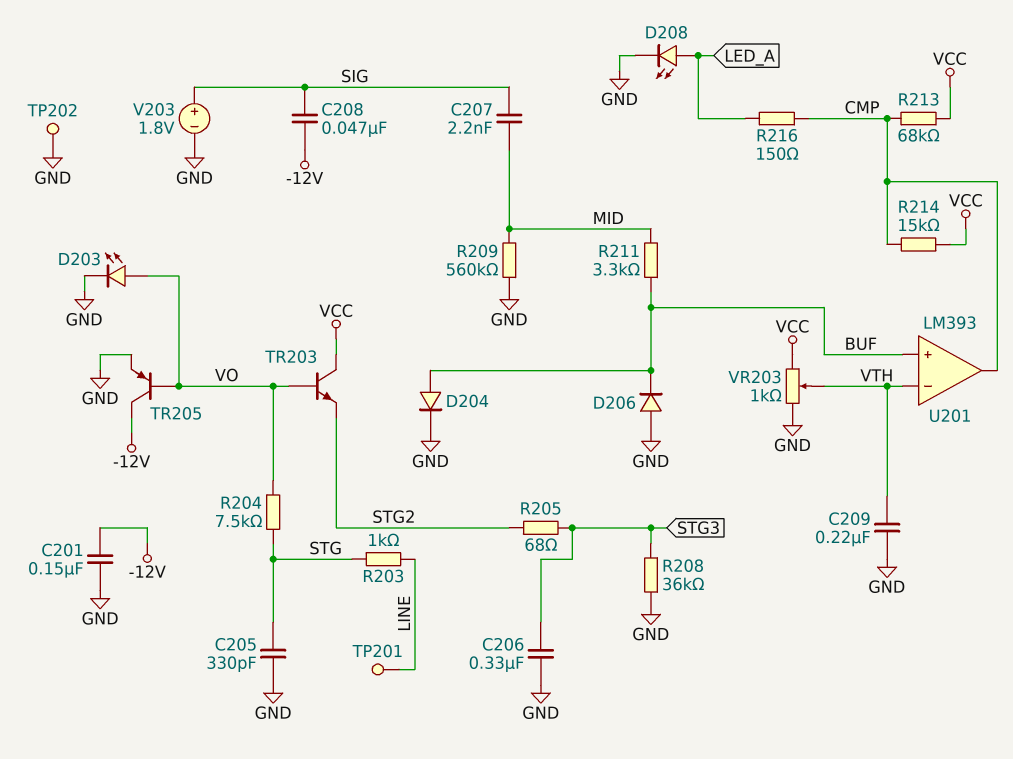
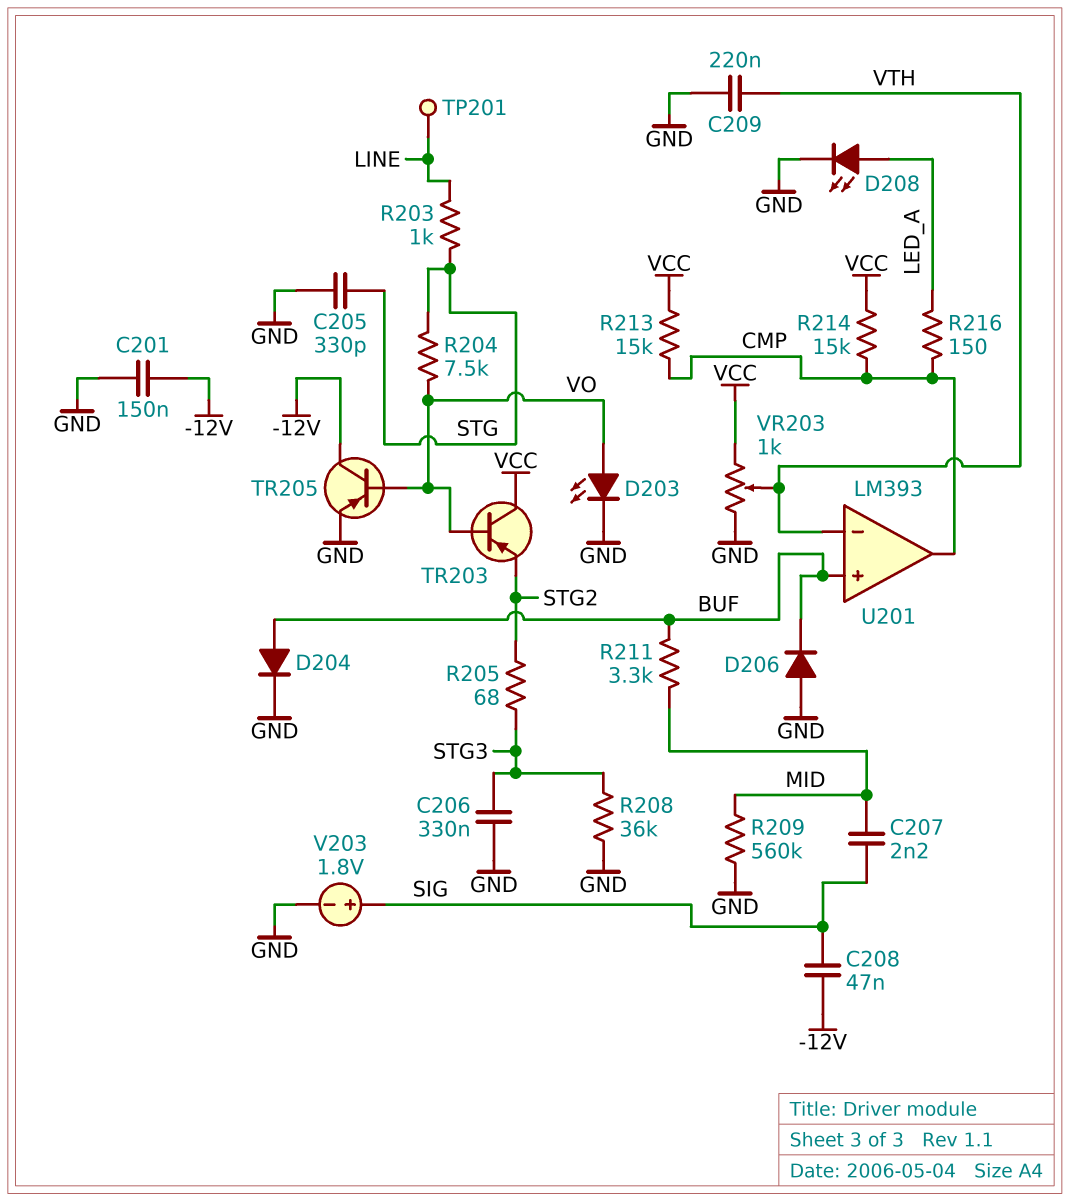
R213: 68k (CMP, VCC) -> 15k (CMP, VCC)
TP202: test point (GND) -> none
TR203: NPN (B VO, C VCC, E STG2) -> PNP (B VO, C VCC, E STG2)

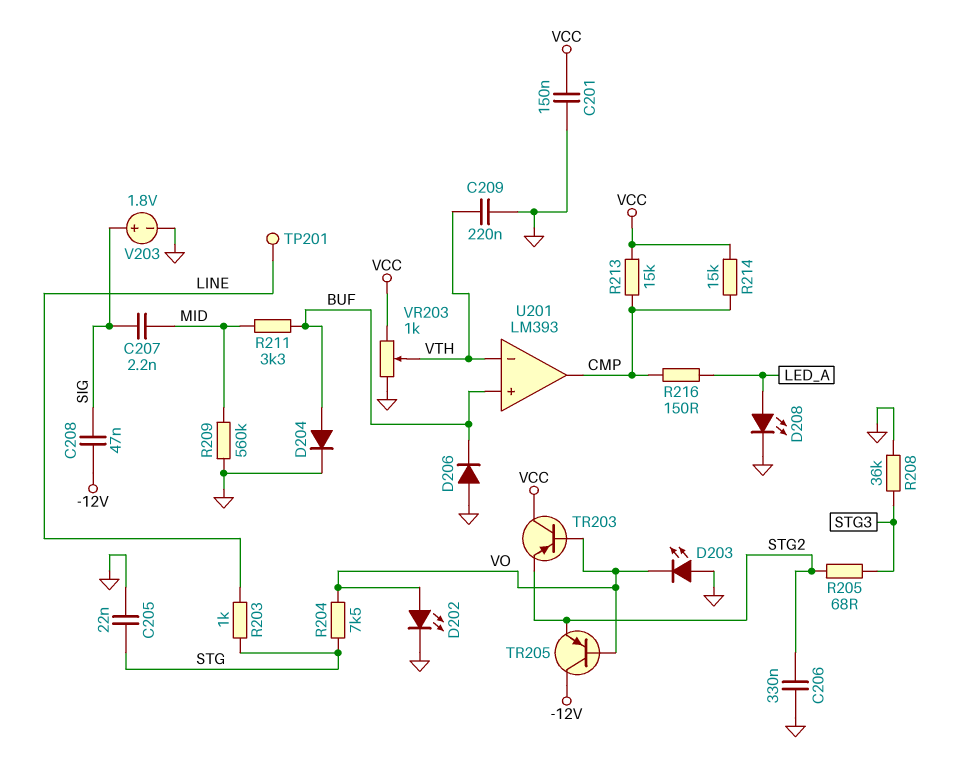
C201: 150nF (-12V, GND) -> 150nF (GND, VCC)
C205: 330pF (GND, STG) -> 22nF (GND, STG)
C206: 330nF (GND, STG3) -> 330nF (GND, STG2)
D202: none -> LED (A VO, K GND)
D203: LED (A VO, K GND) -> LED (A GND, K VO)
TR205: PNP (B VO, C -12V, E GND) -> PNP (B VO, C -12V, E STG2)

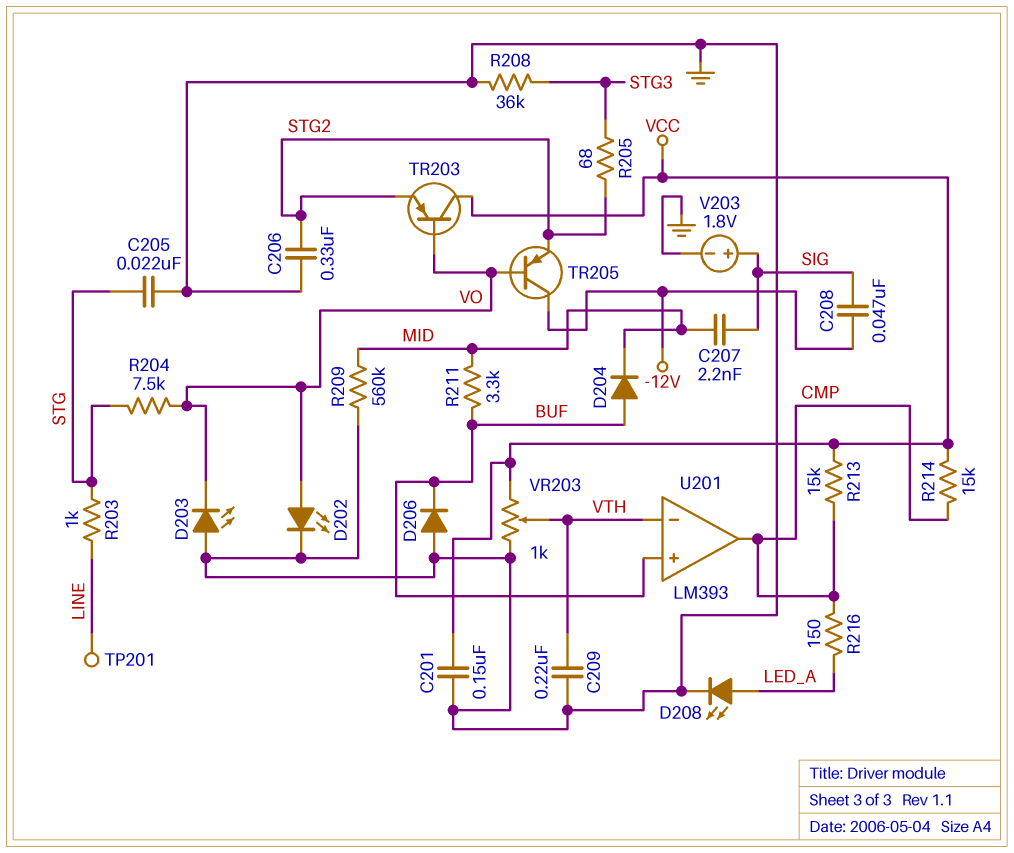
D204: diode (A BUF, K GND) -> diode (A BUF, K MID)

